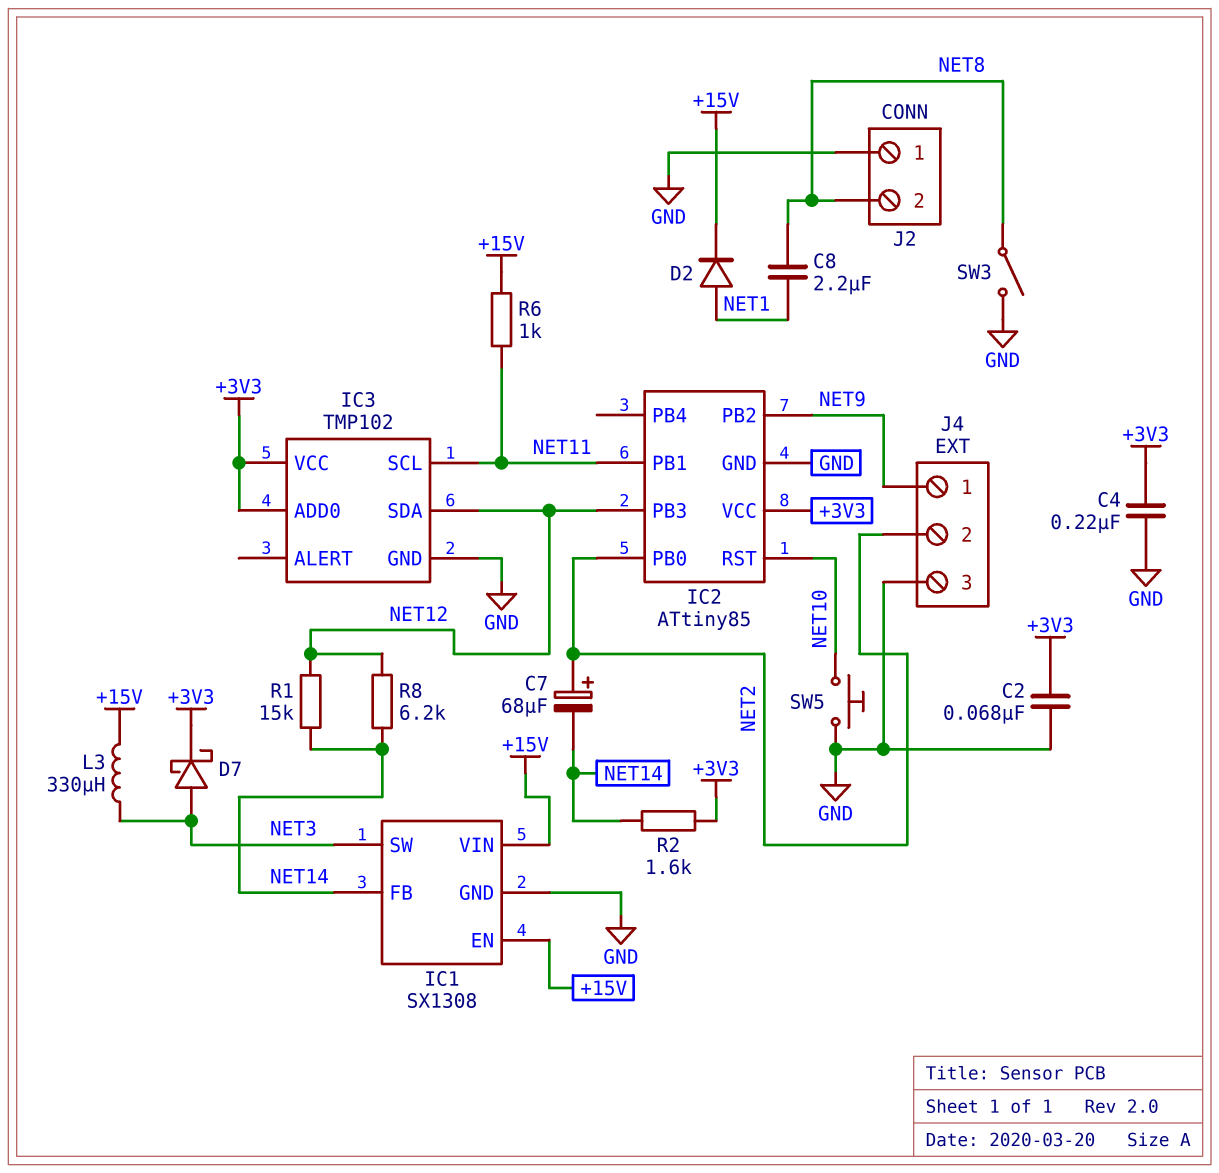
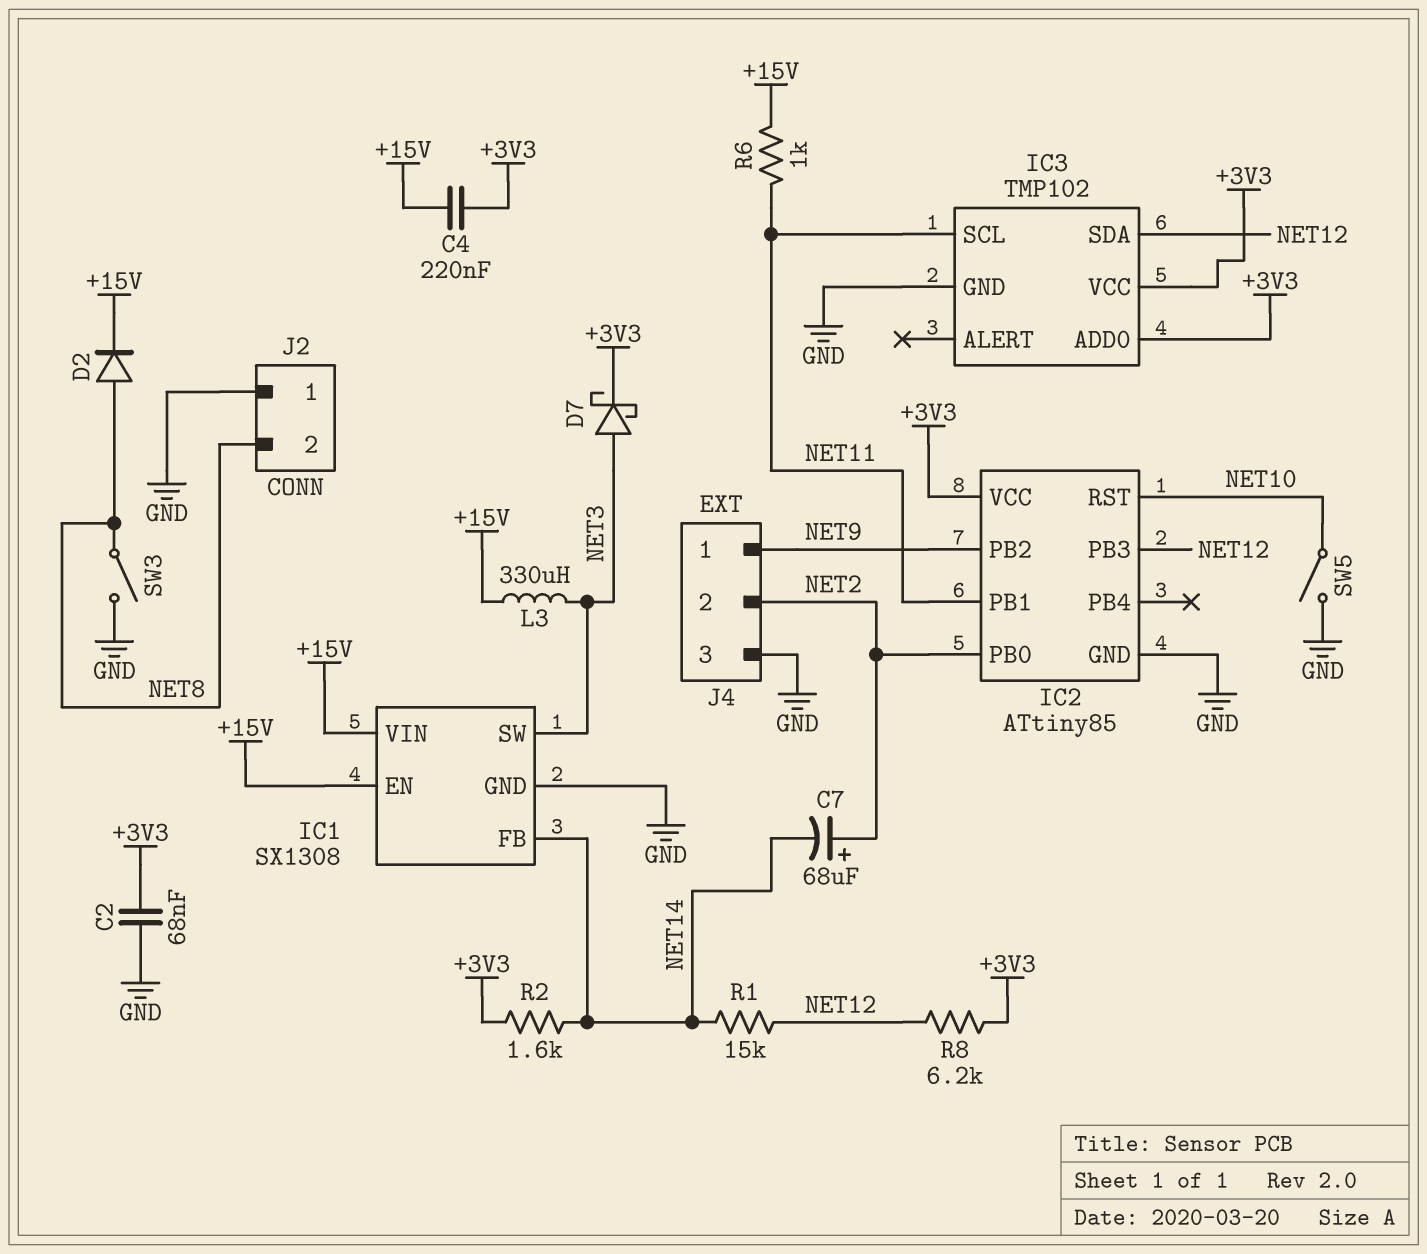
C4: 220nF (+3V3, GND) -> 220nF (+3V3, +15V)
C8: 2.2uF (NET1, NET8) -> none
D2: diode (A NET1, K +15V) -> diode (A NET8, K +15V)
R8: 6.2k (NET12, NET14) -> 6.2k (+3V3, NET12)
SW5: button (GND, NET10) -> switch (GND, NET10)

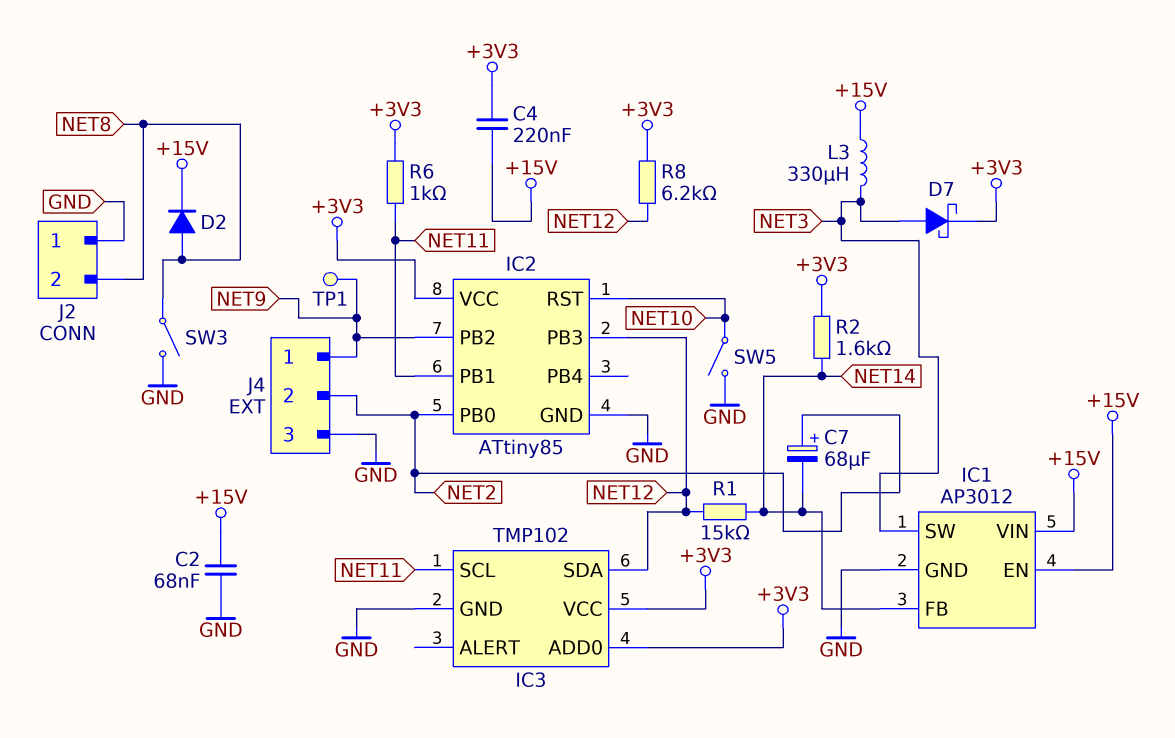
C2: 68nF (+3V3, GND) -> 68nF (+15V, GND)
IC1: SX1308 -> AP3012
R6: 1k (+15V, NET11) -> 1k (+3V3, NET11)
TP1: none -> test point (NET9)

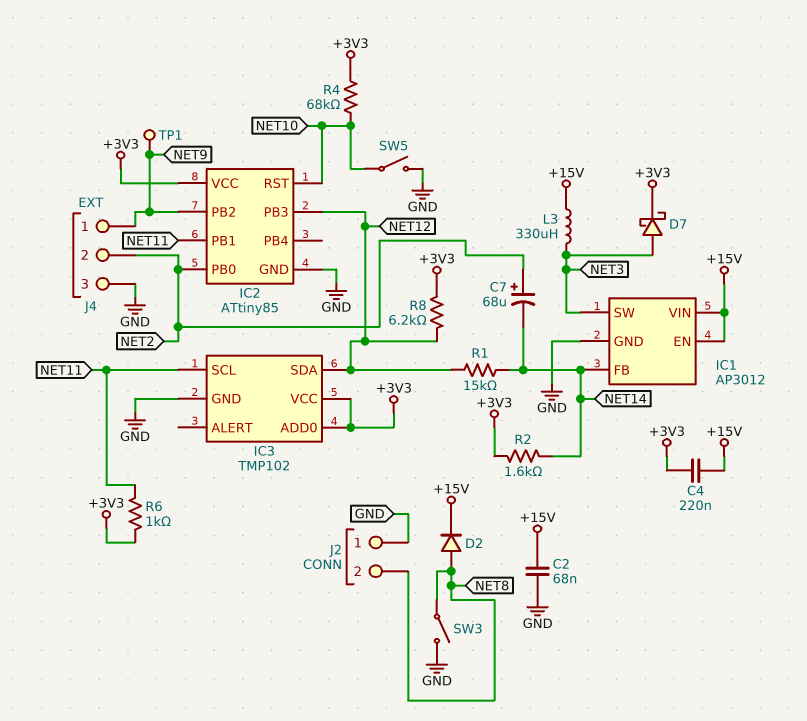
R4: none -> 68k (+3V3, NET10)

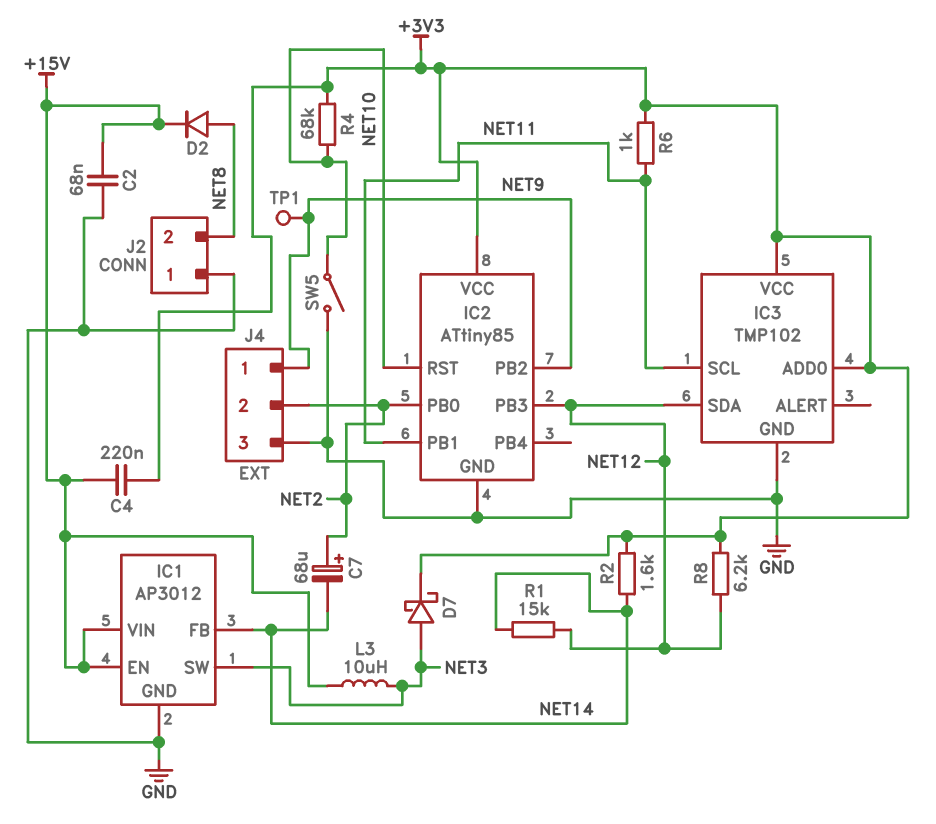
L3: 330uH (+15V, NET3) -> 10uH (+15V, NET3)
SW3: switch (GND, NET8) -> none

